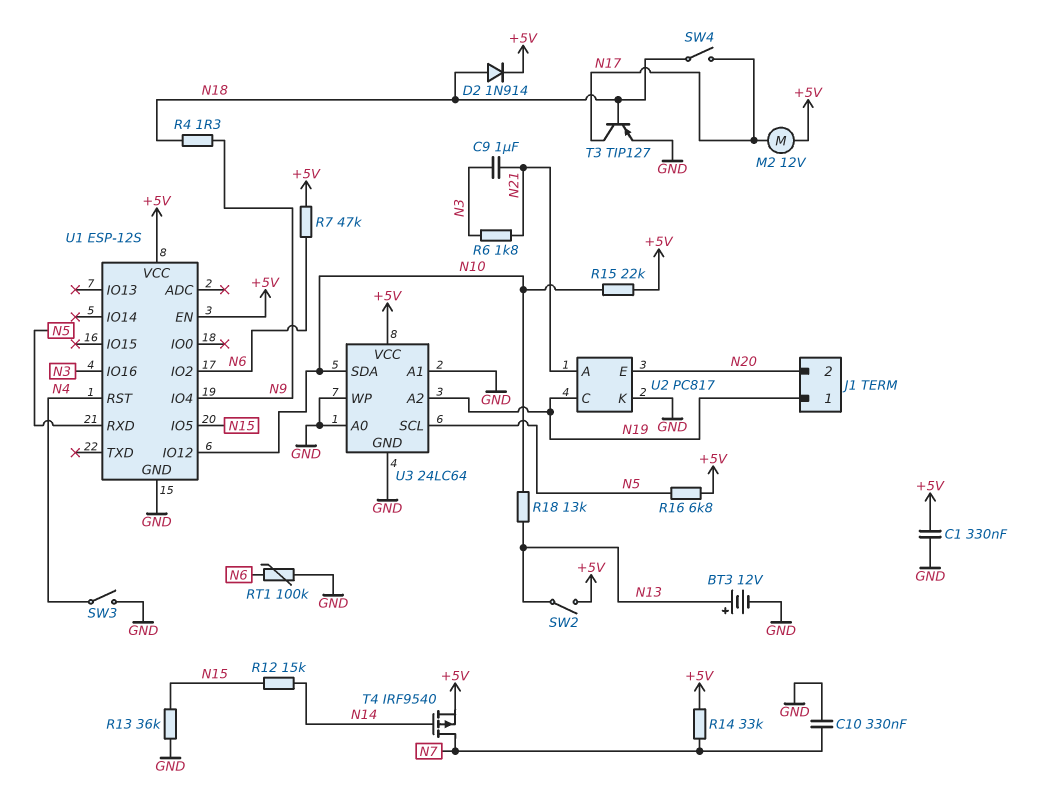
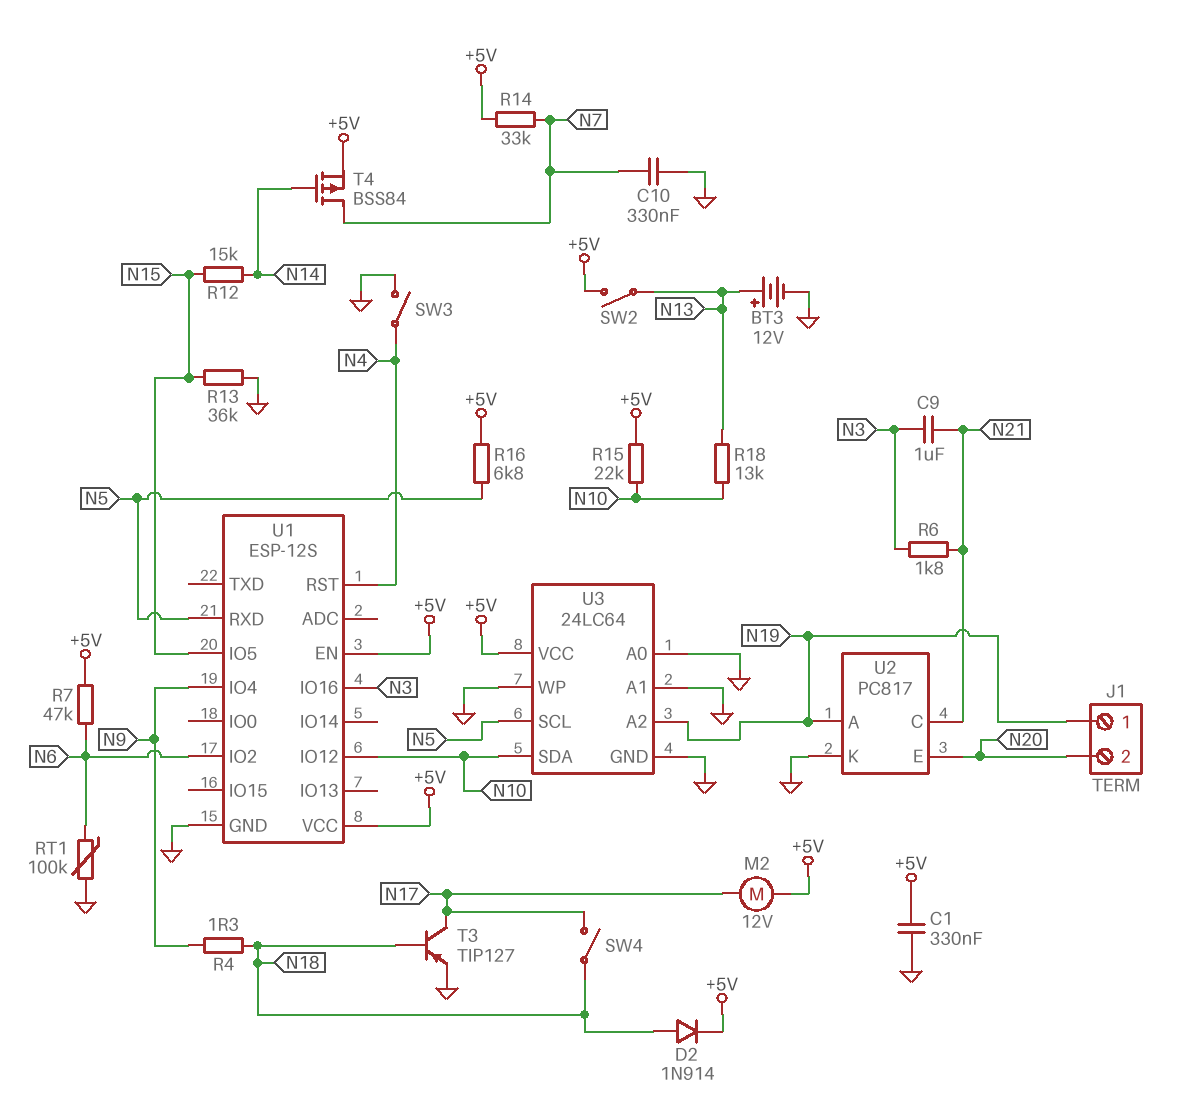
T4: PMOS IRF9540 (G N14, D N7, S +5V) -> PMOS BSS84 (G N14, D N7, S +5V)
U2 pin A: N21 -> N19
U2 pin C: N19 -> N21

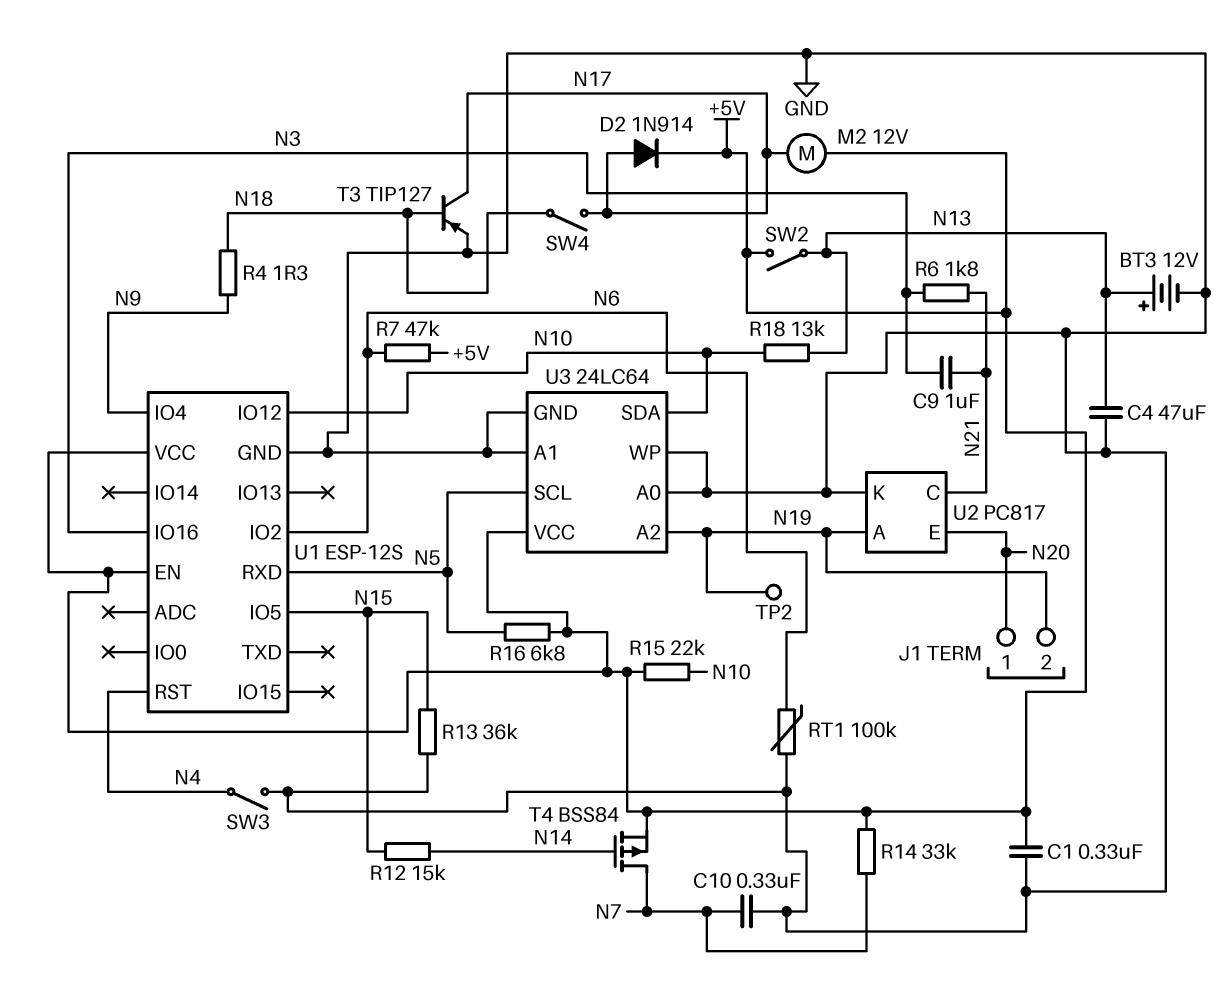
C4: none -> 47uF (GND, N13)
D2: diode 1N914 (A N18, K +5V) -> diode 1N914 (A N17, K +5V)
J1 pin 1: N19 -> N20
J1 pin 2: N20 -> N19
TP2: none -> test point (N19)

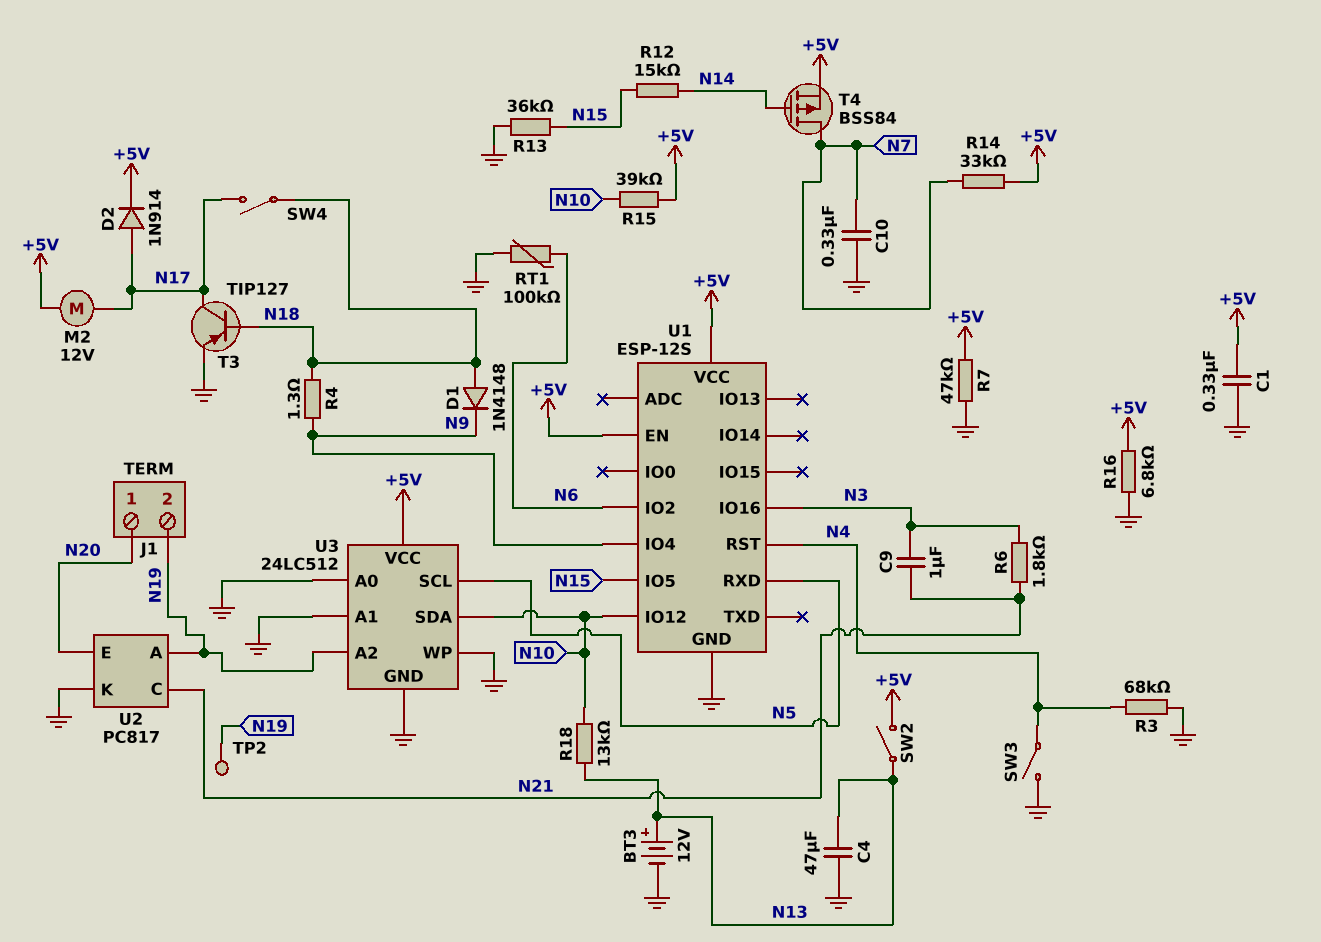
D1: none -> diode 1N4148 (A N18, K N9)
R3: none -> 68k (GND, N4)
R7: 47k (+5V, N6) -> 47k (+5V, GND)
R15: 22k (+5V, N10) -> 39k (+5V, N10)
R16: 6.8k (+5V, N5) -> 6.8k (+5V, GND)
U3: 24LC64 -> 24LC512

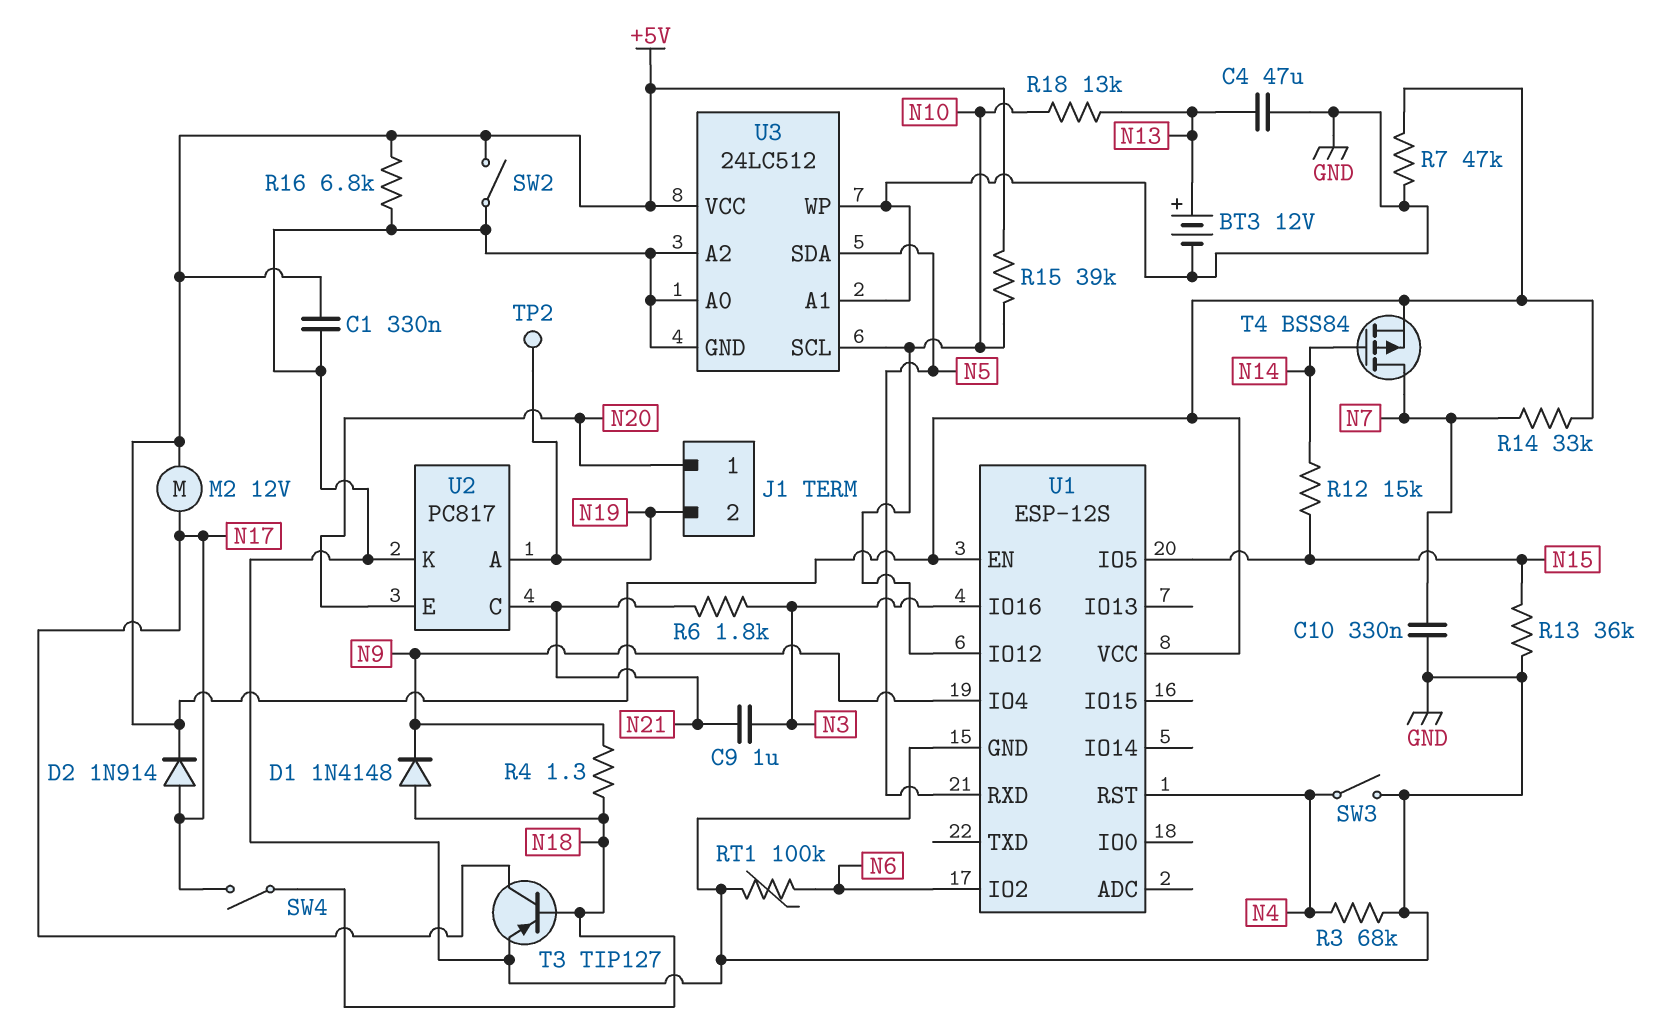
SW2: switch (+5V, N13) -> switch (+5V, GND)
U3 pin A2: N19 -> GND
U3 pin SCL: N5 -> N10
U3 pin SDA: N10 -> N5

